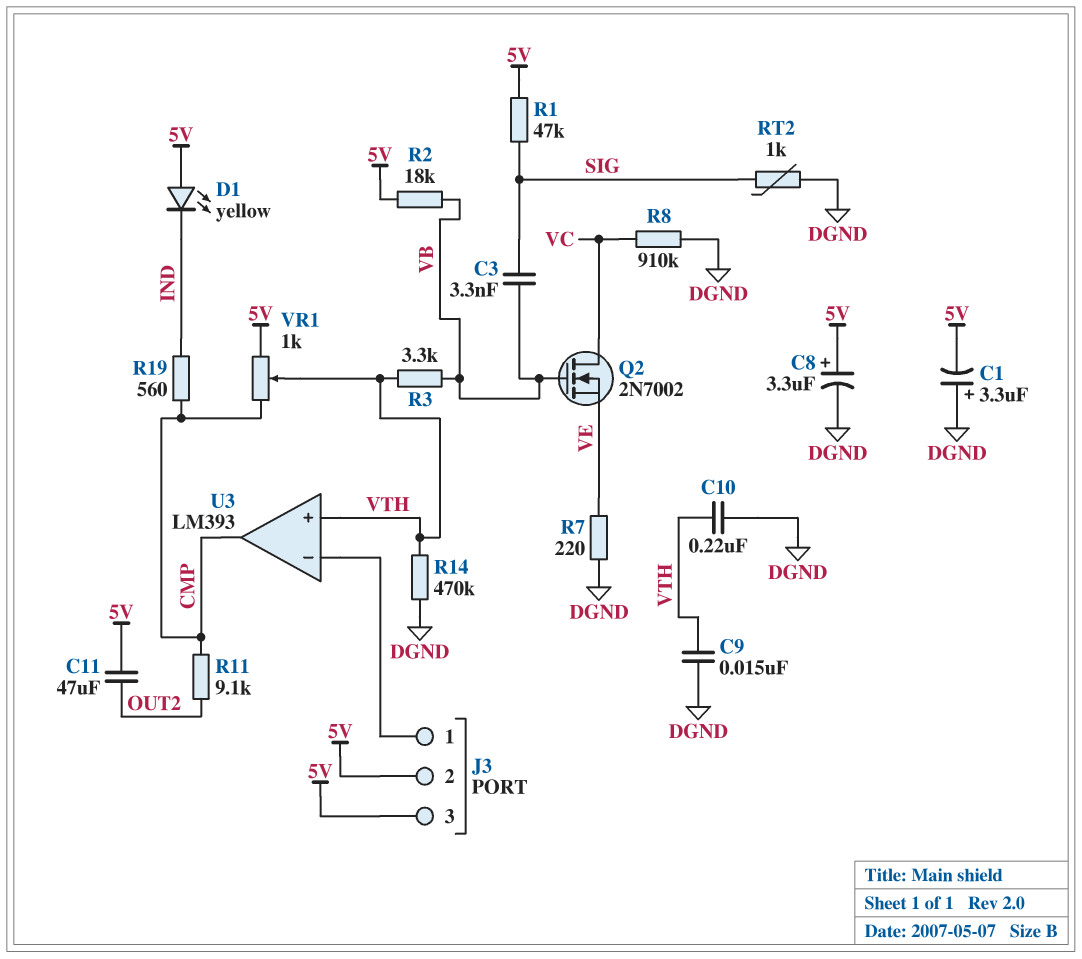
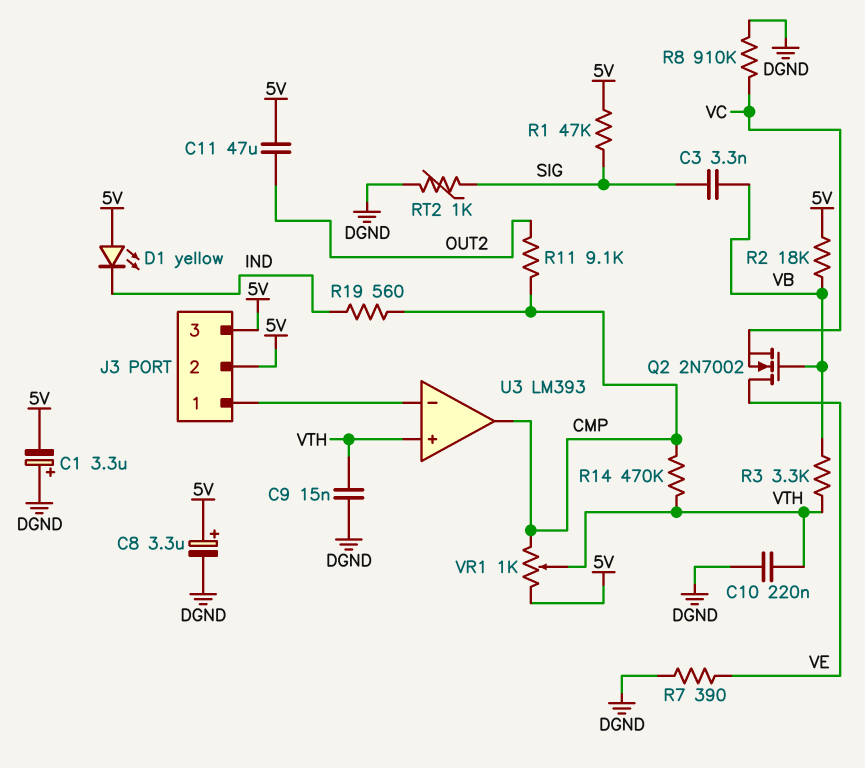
Q2: NMOS 2N7002 (G VB, D VC, S VE) -> NMOS 2N7002 (G VB, D VE, S VC)
R7: 220 (DGND, VE) -> 390 (DGND, VE)
R14: 470k (DGND, VTH) -> 470k (CMP, VTH)

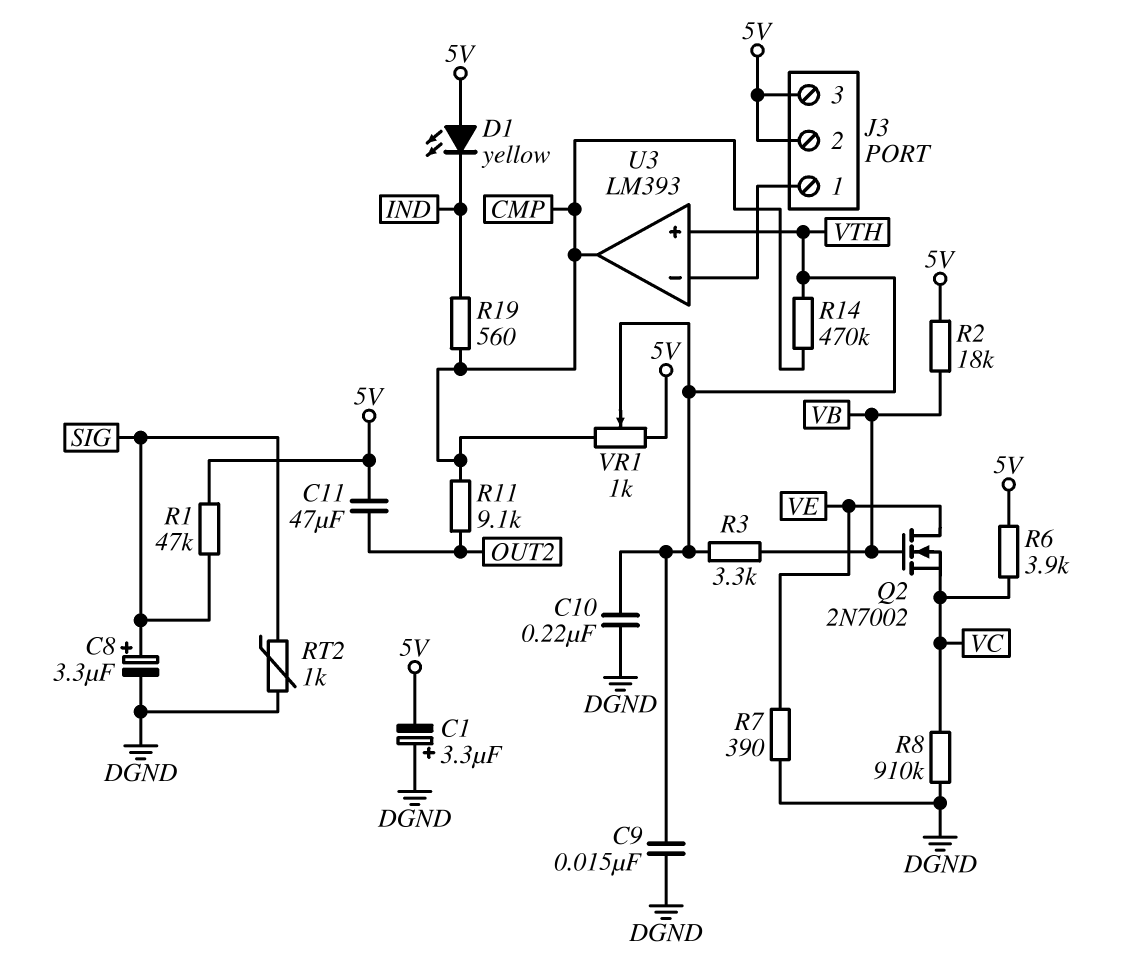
C3: 3.3nF (SIG, VB) -> none
C8: 3.3uF (plus 5V, minus DGND) -> 3.3uF (plus SIG, minus DGND)
R6: none -> 3.9k (5V, VC)

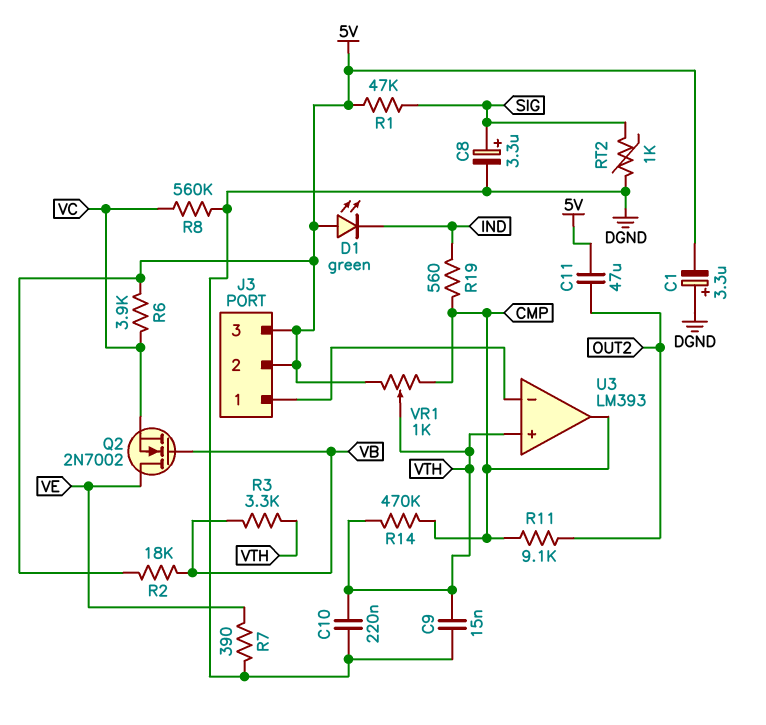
D1: LED yellow (A 5V, K IND) -> LED green (A 5V, K IND)
R8: 910k (DGND, VC) -> 560k (DGND, VC)

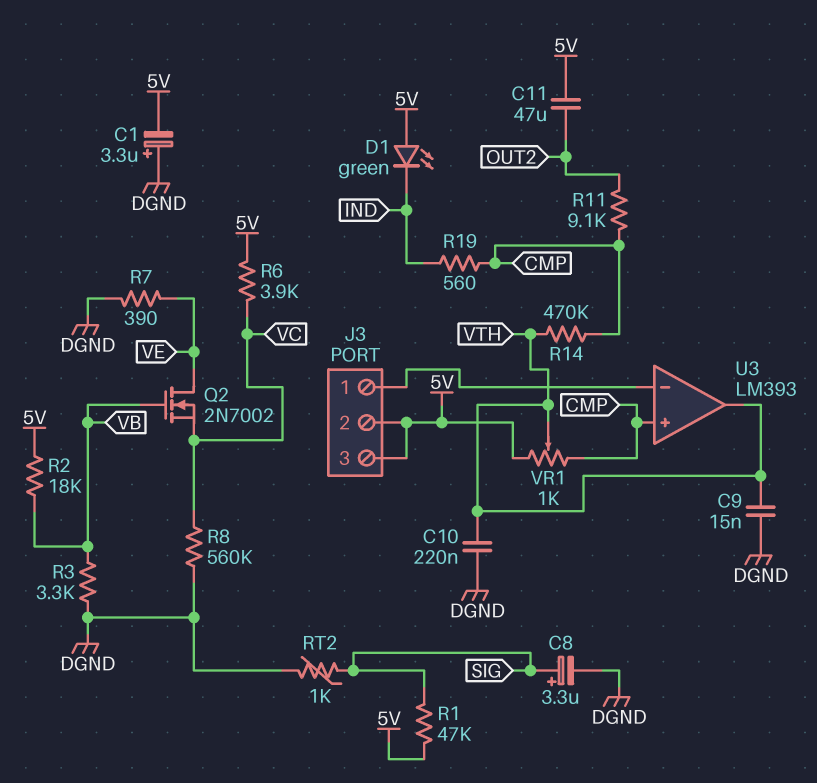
R3: 3.3k (VB, VTH) -> 3.3k (DGND, VB)
U3 pin in+: VTH -> CMP
U3 pin out: CMP -> VTH

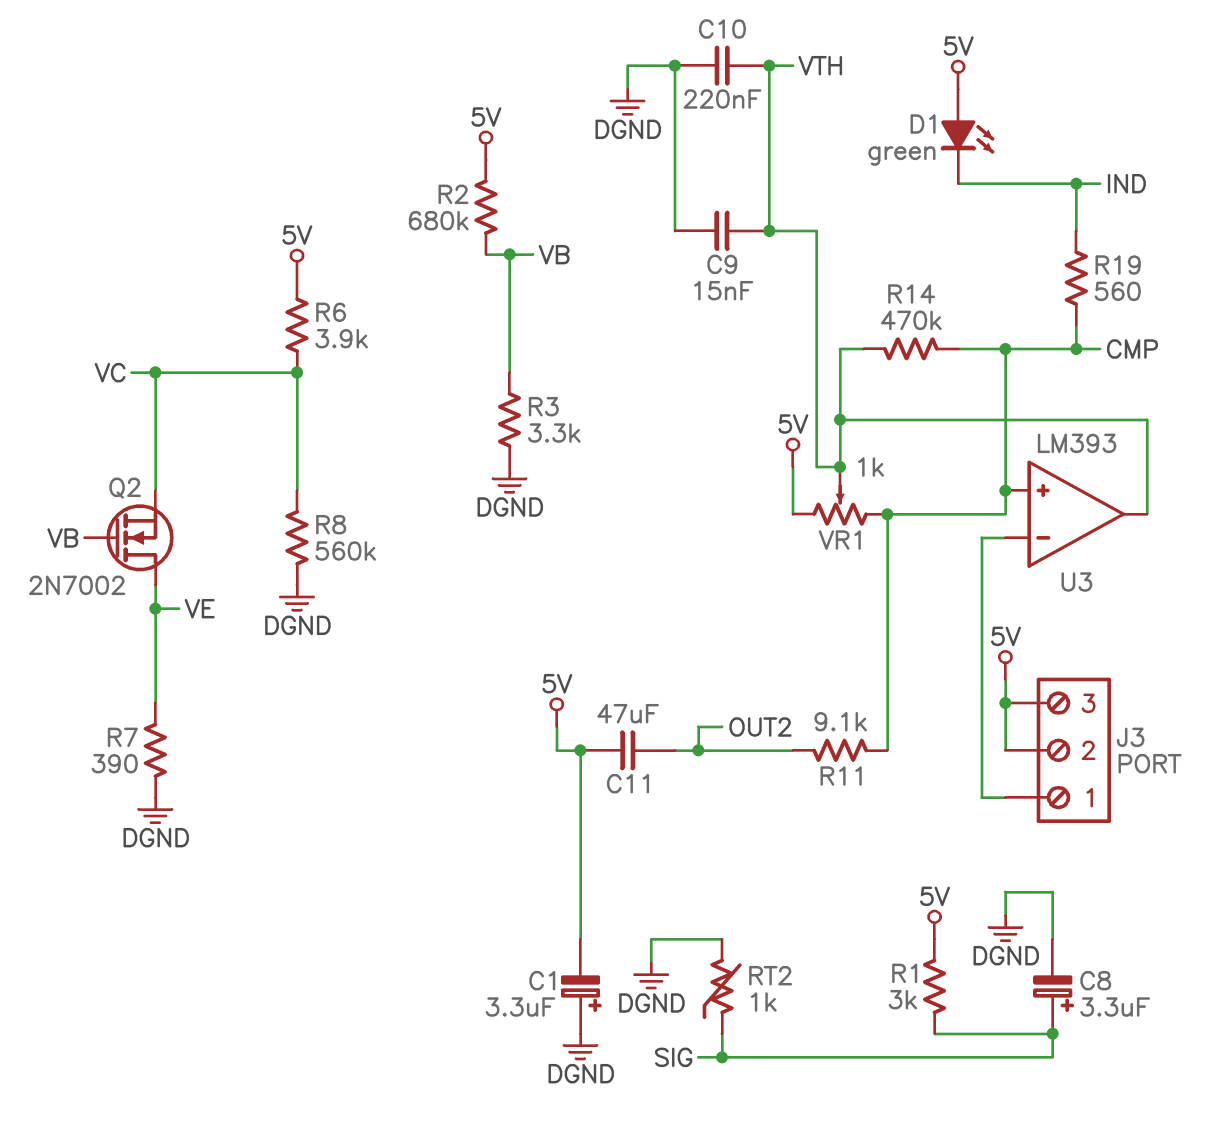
R1: 47k (5V, SIG) -> 3k (5V, SIG)
R2: 18k (5V, VB) -> 680k (5V, VB)

